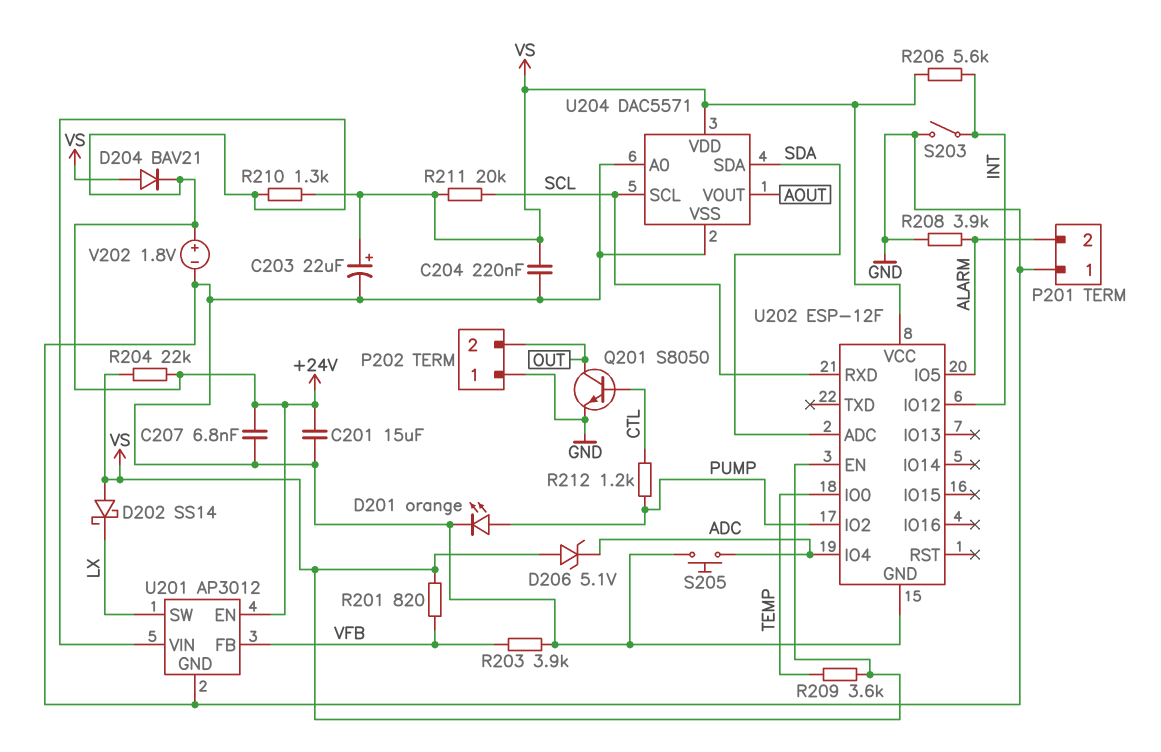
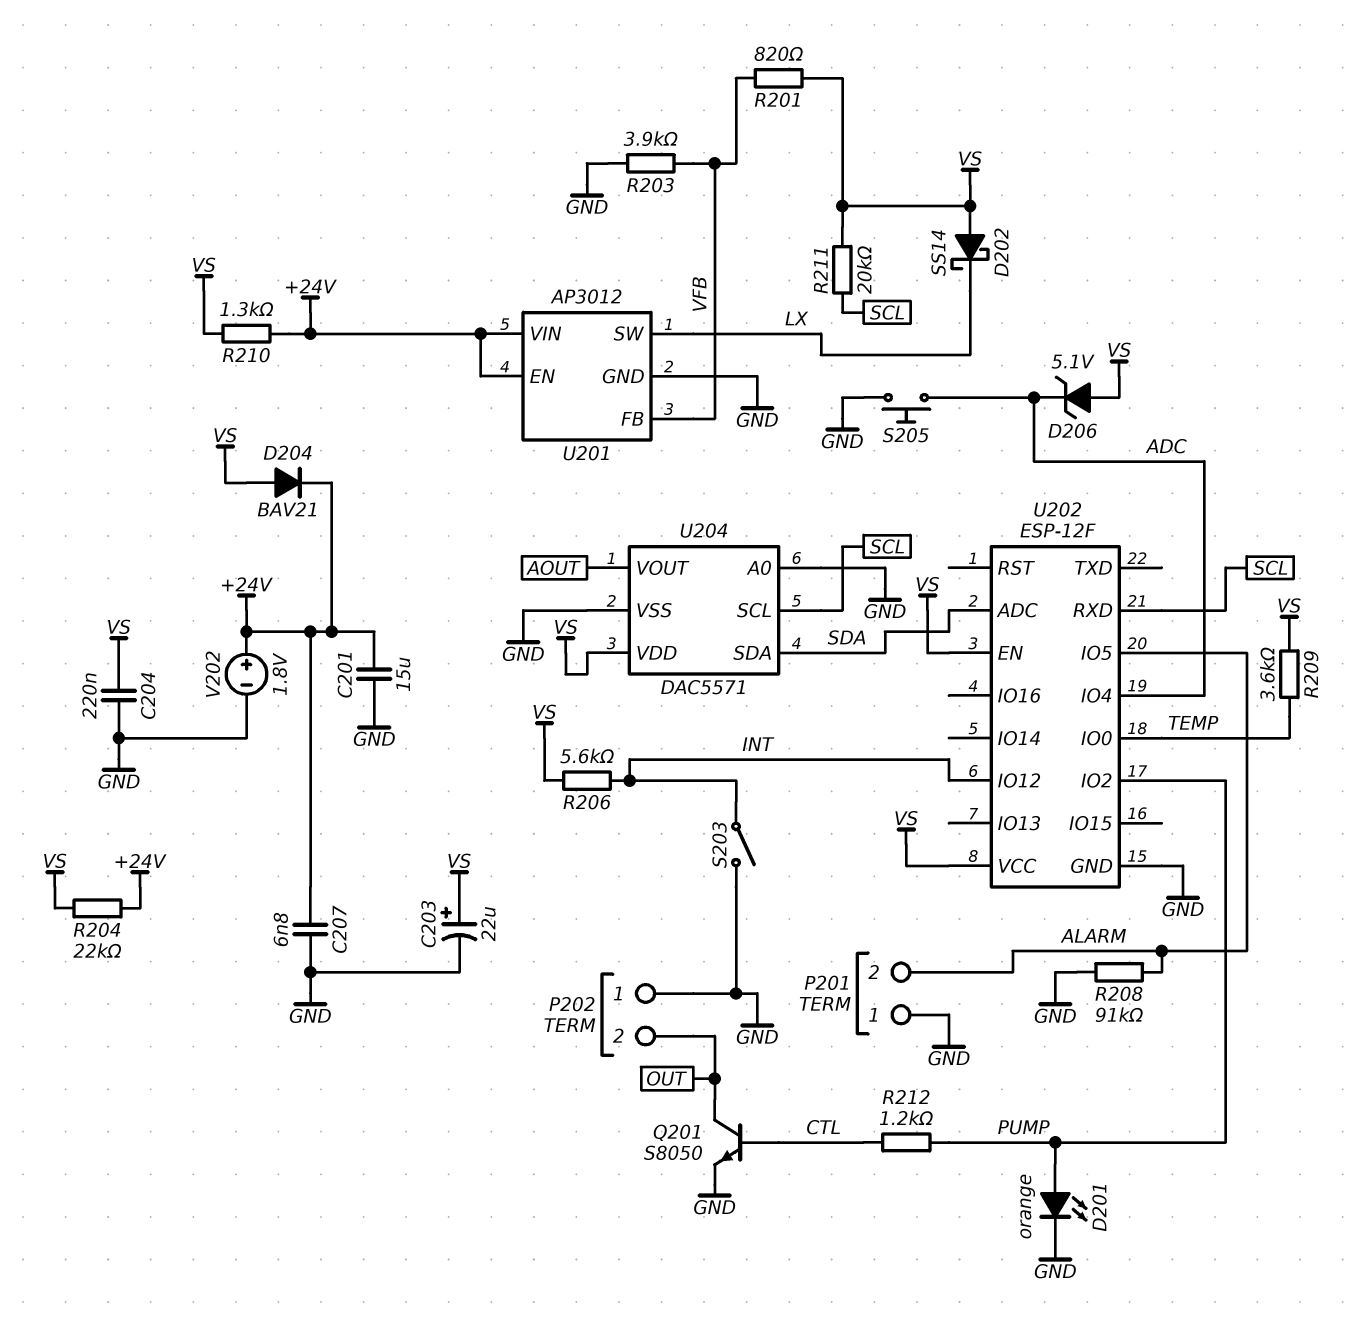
R208: 3.9k (ALARM, GND) -> 91k (ALARM, GND)

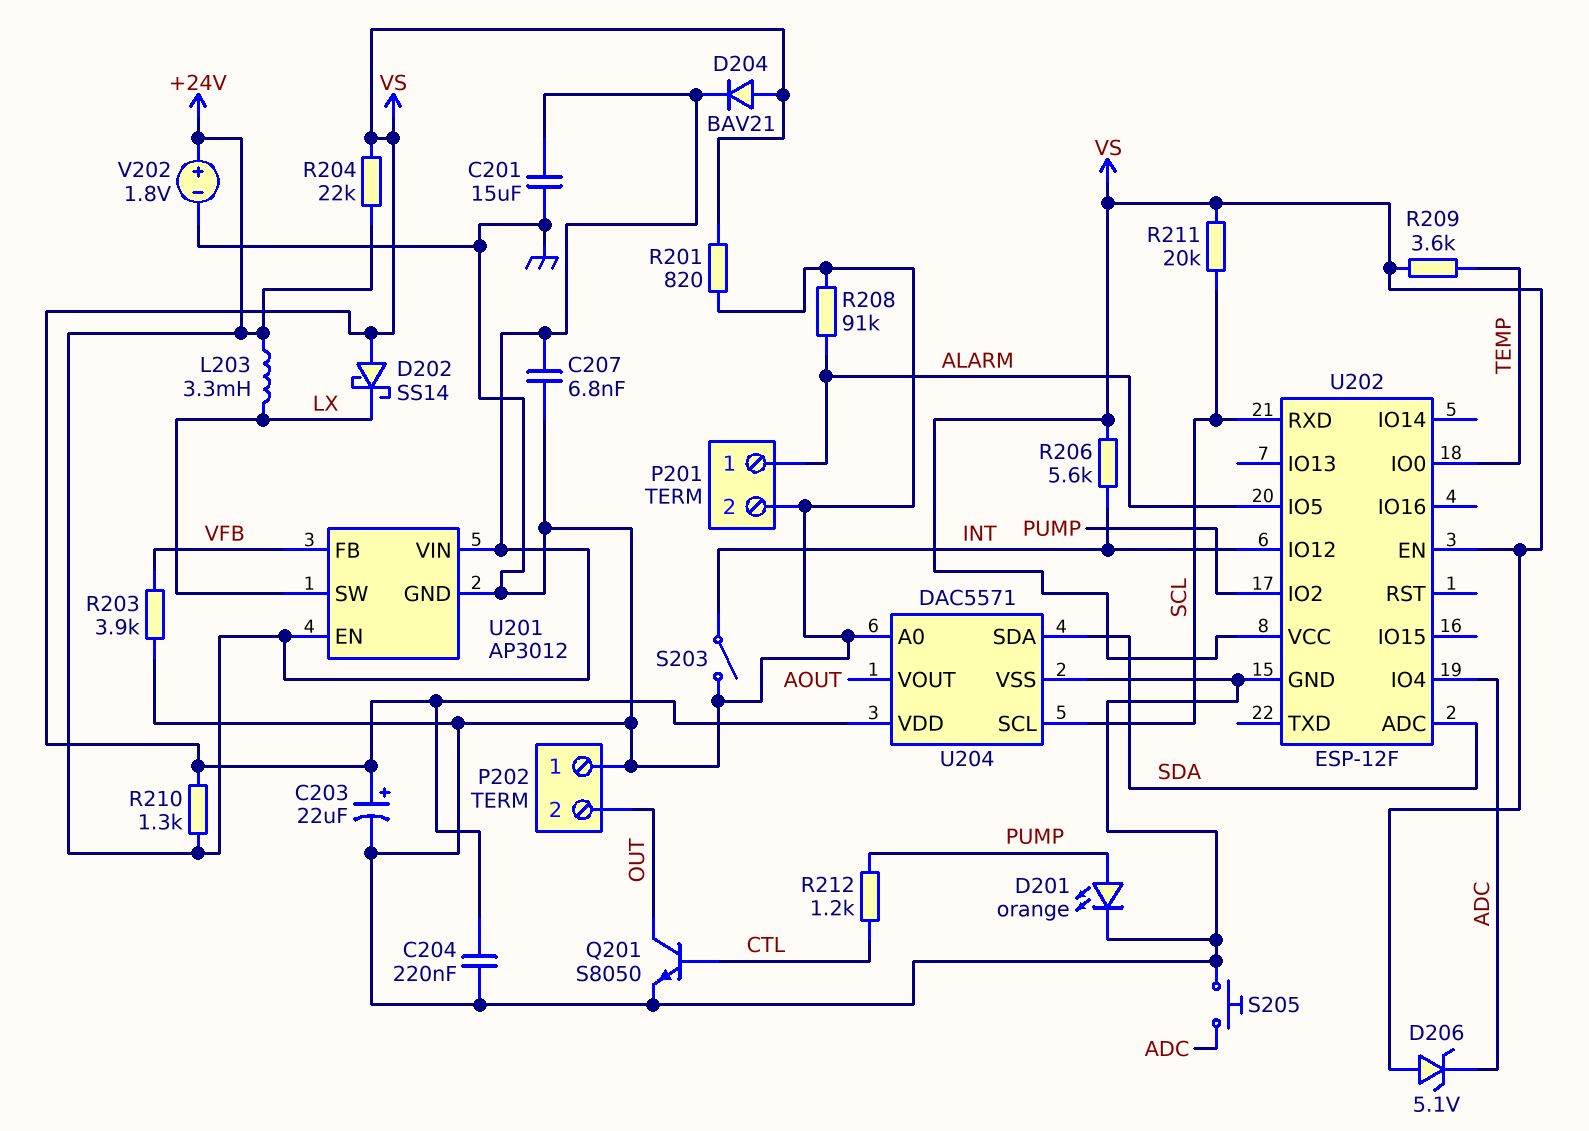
L203: none -> 3.3mH (+24V, LX)
P201 pin 1: GND -> ALARM
P201 pin 2: ALARM -> GND
R201: 820 (VFB, VS) -> 820 (GND, VS)

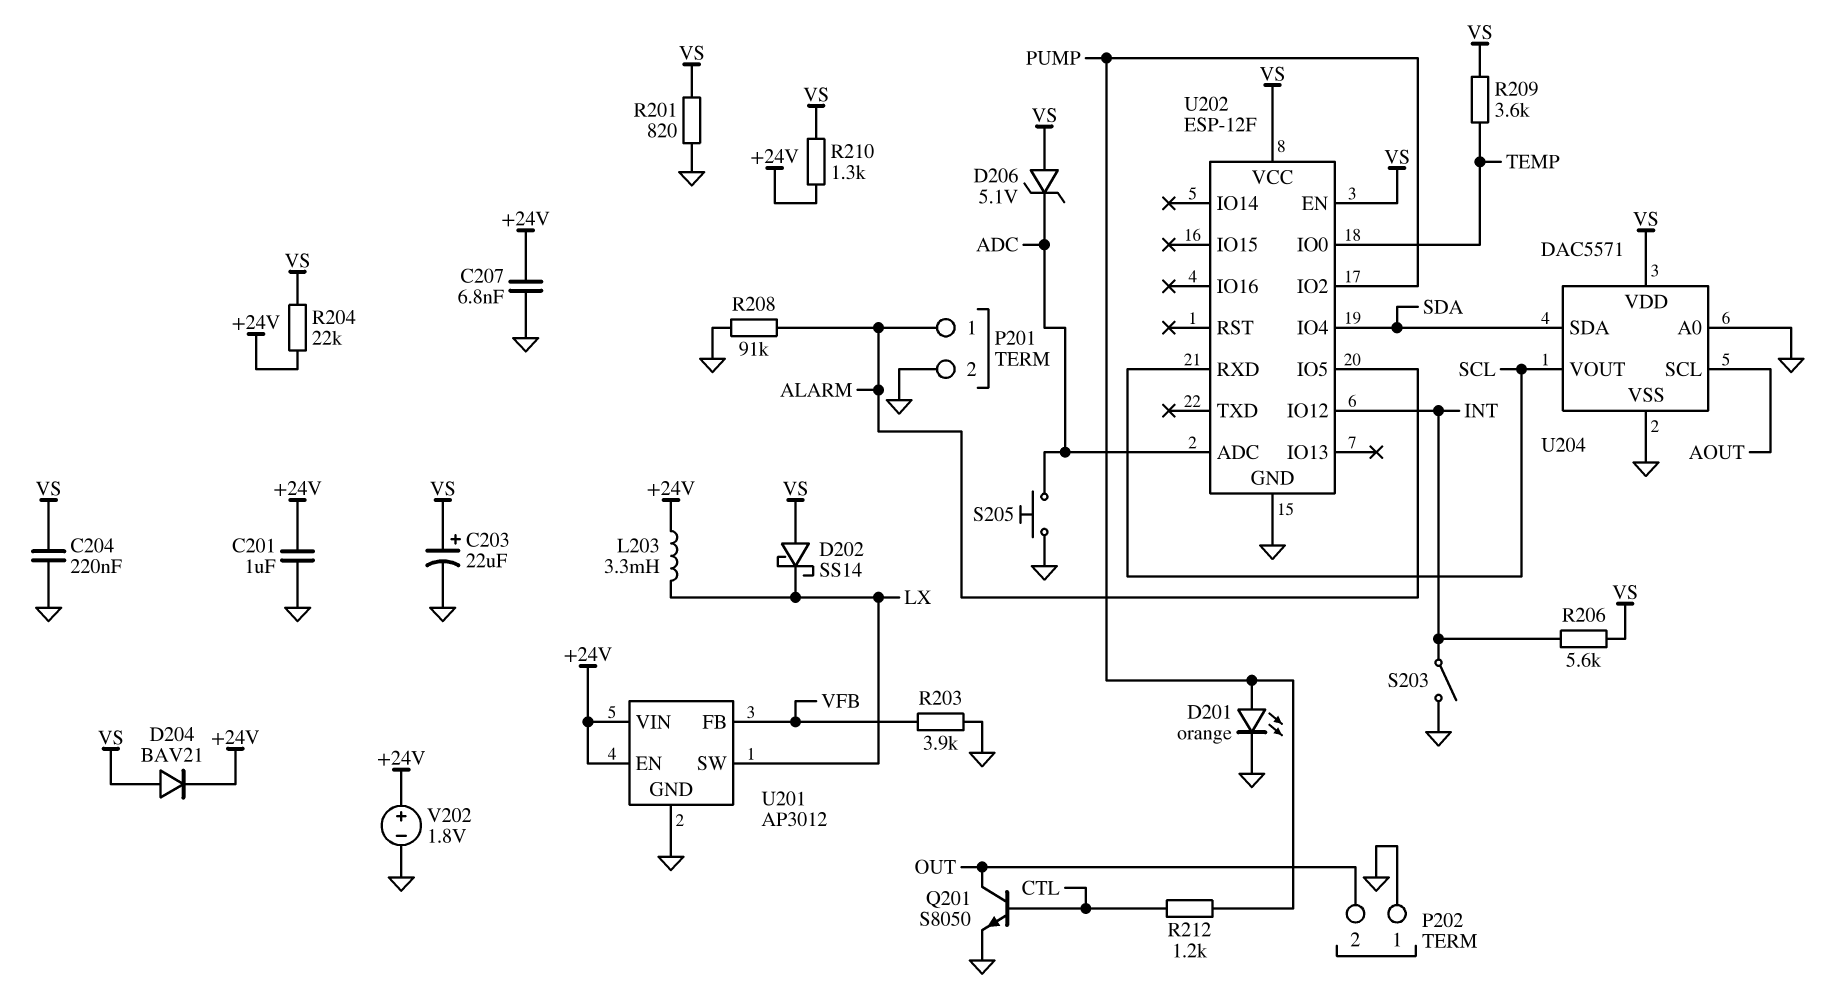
C201: 15uF (+24V, GND) -> 1uF (+24V, GND)
R211: 20k (SCL, VS) -> none
U202 pin ADC: SDA -> ADC
U202 pin IO4: ADC -> SDA
U204 pin SCL: SCL -> AOUT
U204 pin VOUT: AOUT -> SCL

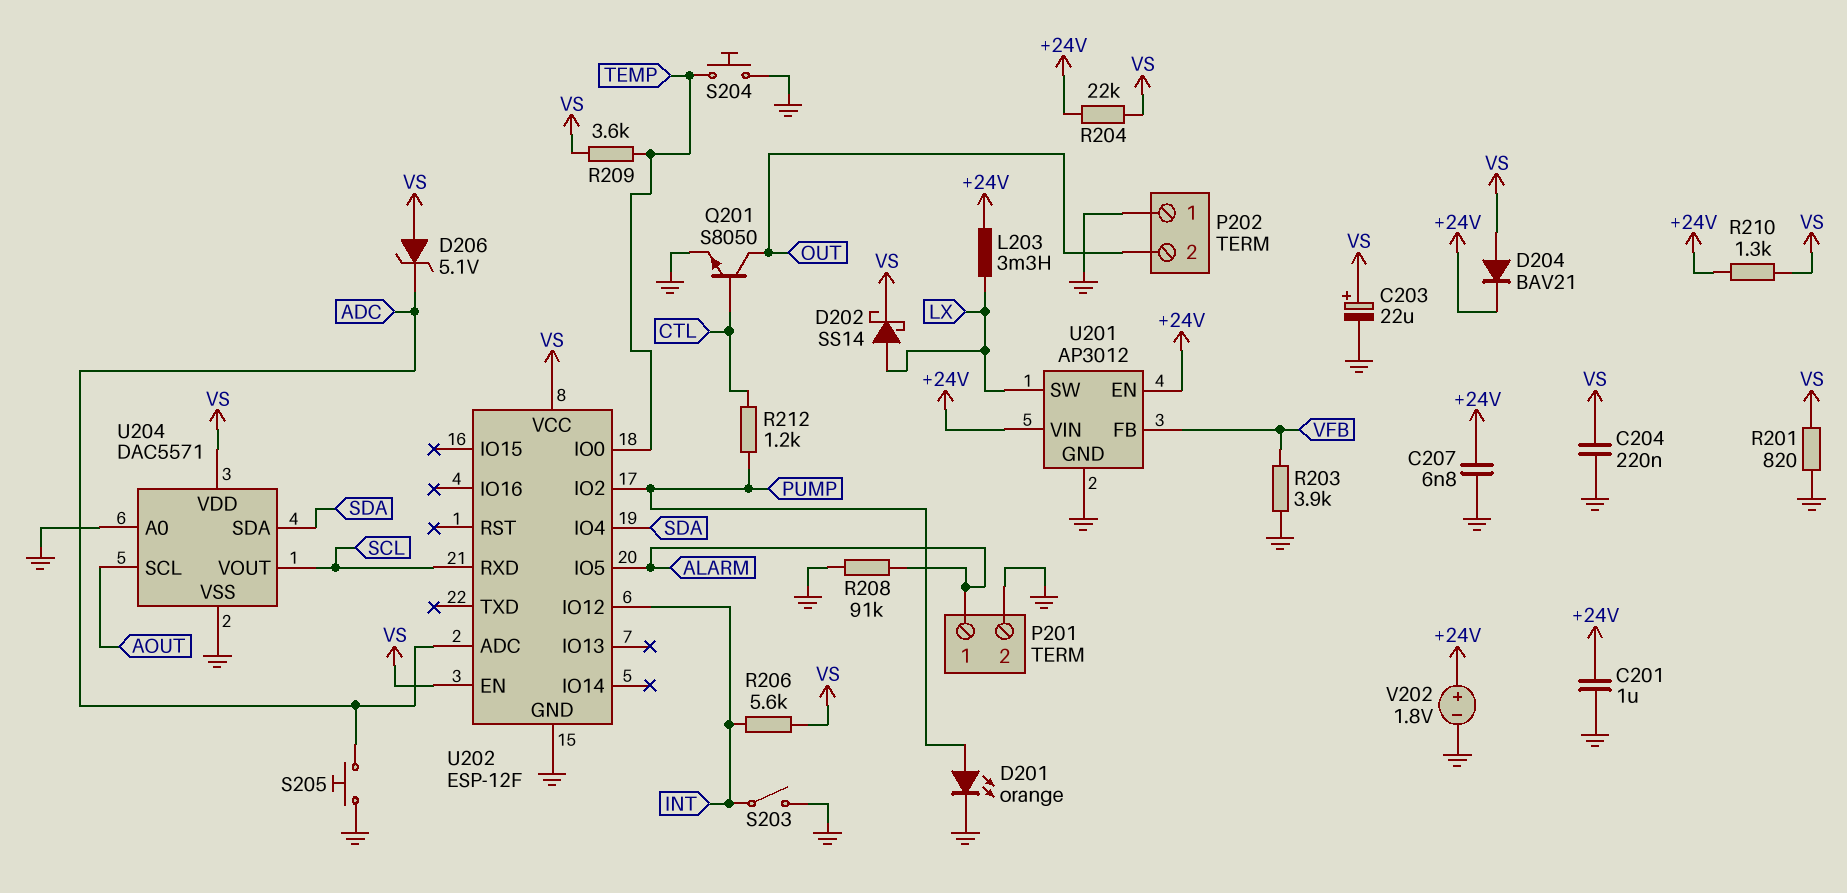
D202: schottky SS14 (A VS, K LX) -> schottky SS14 (A LX, K VS)
S204: none -> button (GND, TEMP)

